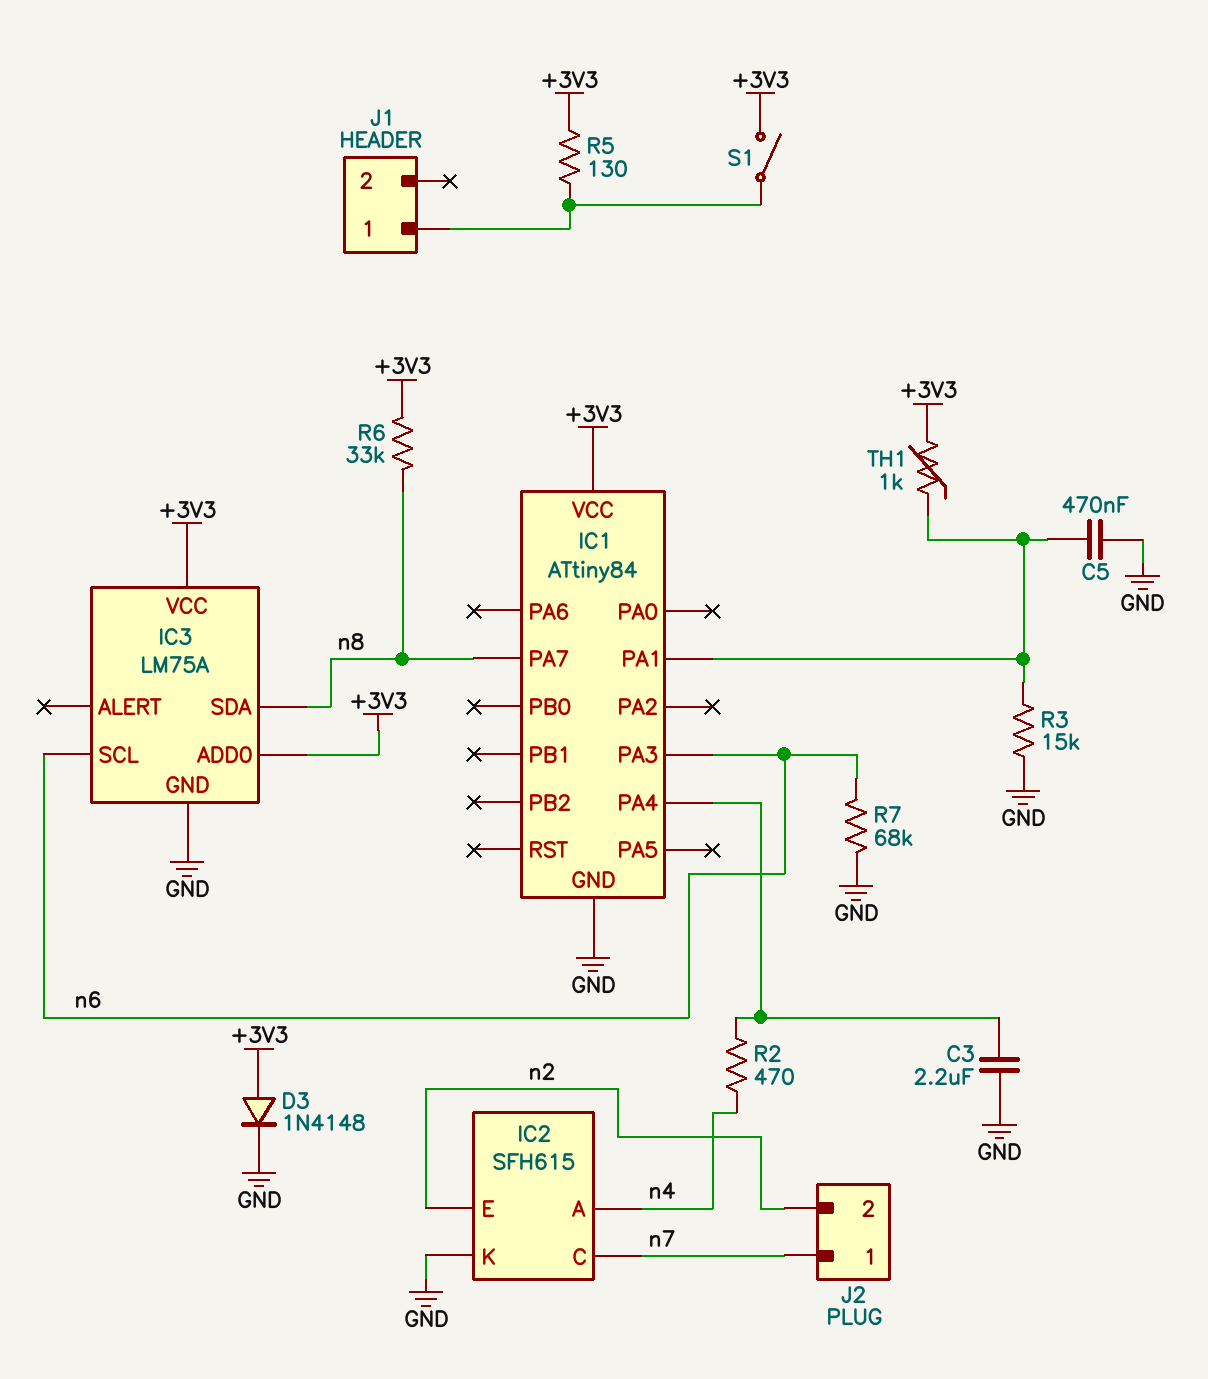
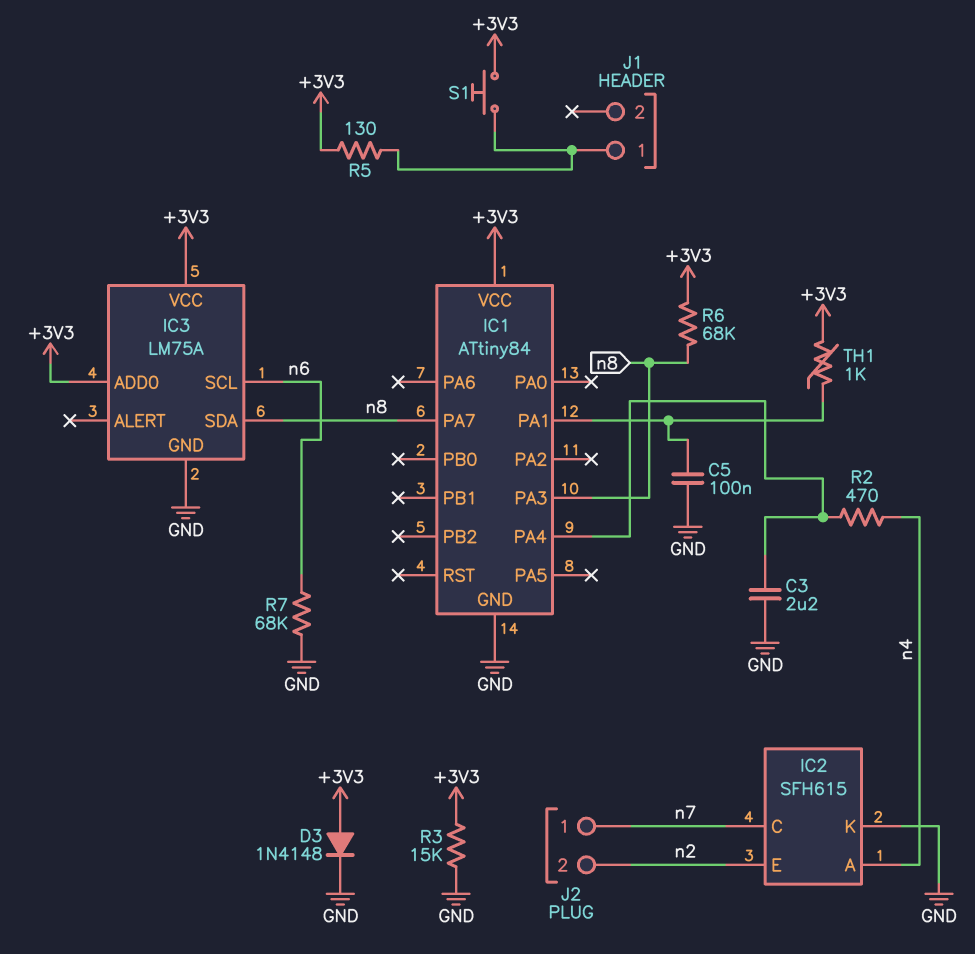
C5: 470nF (GND, IC1/PA1) -> 100nF (GND, IC1/PA1)
IC1 pin PA3: n6 -> n8
R3: 15k (GND, IC1/PA1) -> 15k (+3V3, GND)
R6: 33k (+3V3, n8) -> 68k (+3V3, n8)
S1: switch (+3V3, J1/1) -> button (+3V3, J1/1)

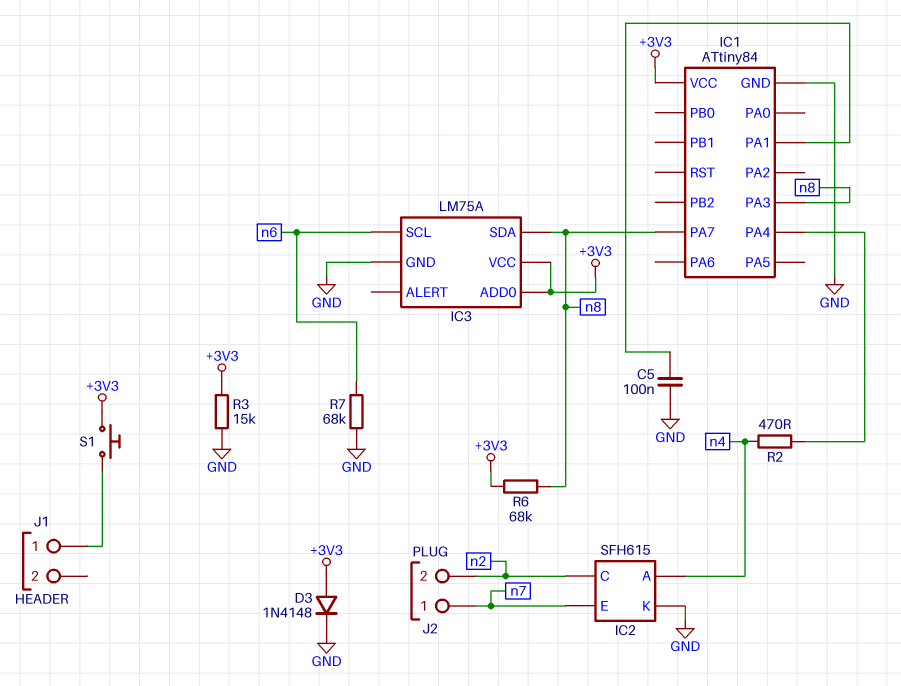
C3: 2.2uF (GND, IC1/PA4) -> none
IC2 pin C: n7 -> n2
IC2 pin E: n2 -> n7
R5: 130 (+3V3, J1/1) -> none
TH1: 1k (+3V3, IC1/PA1) -> none

